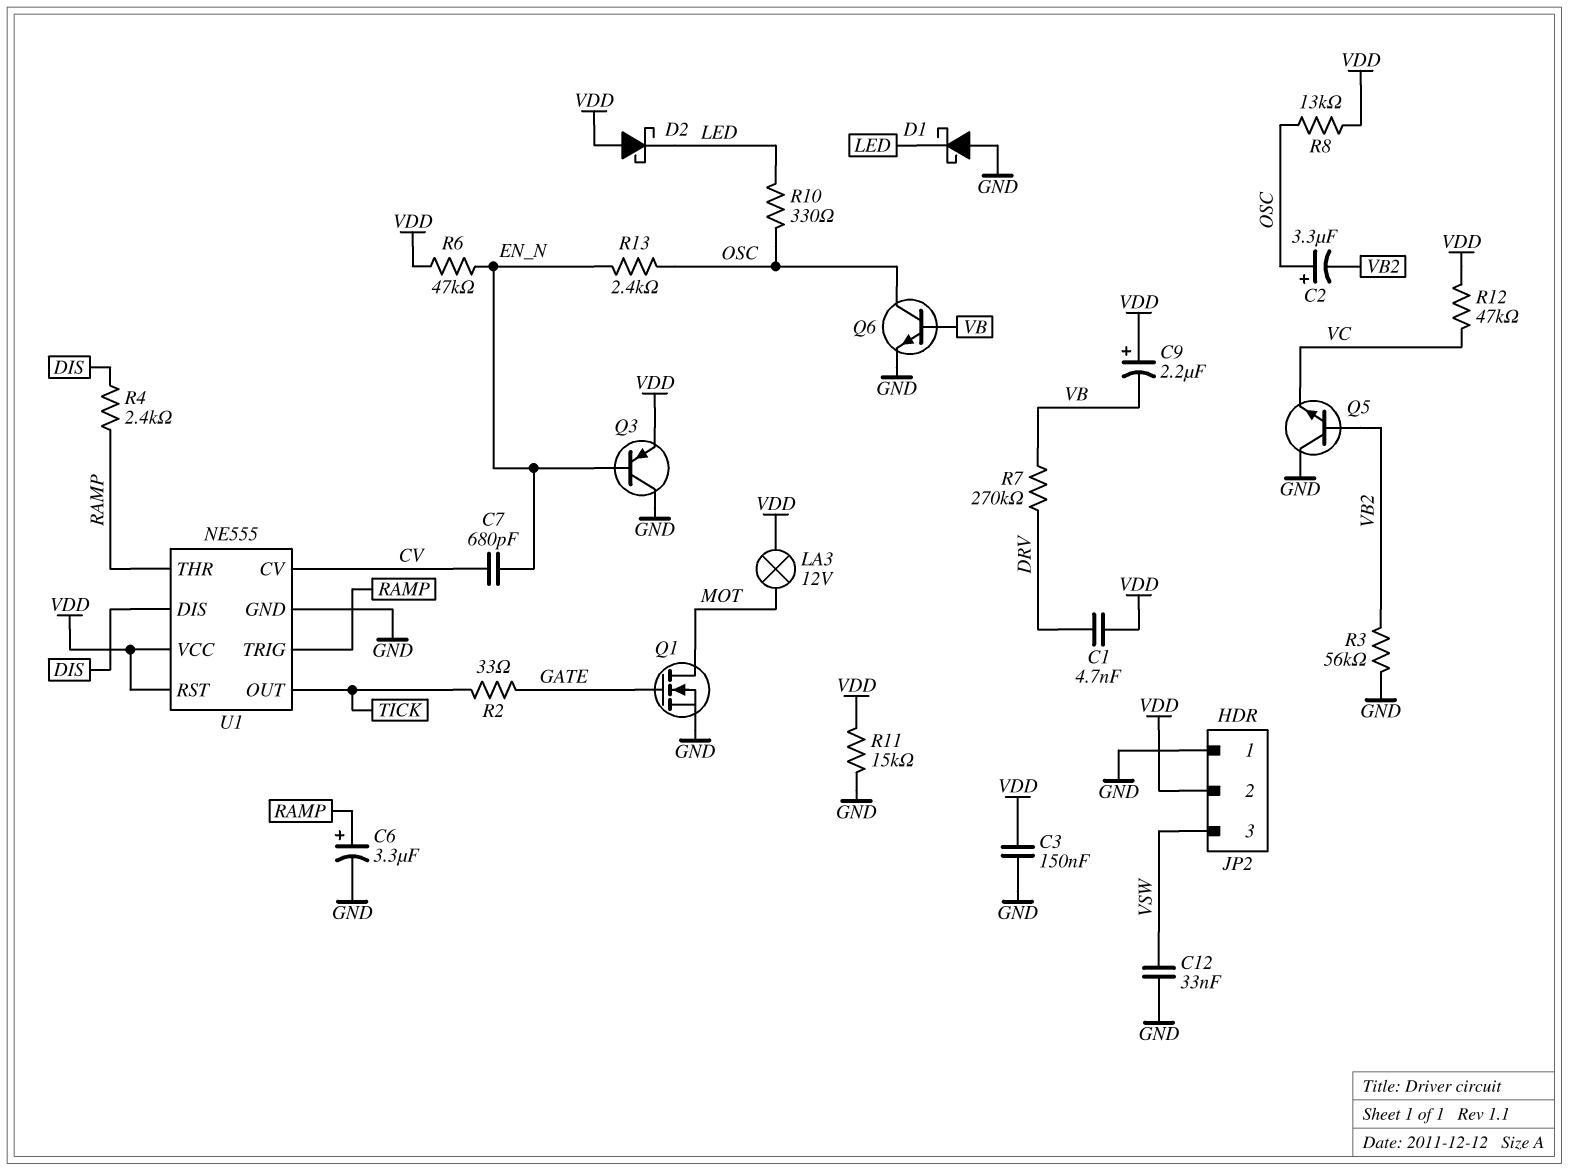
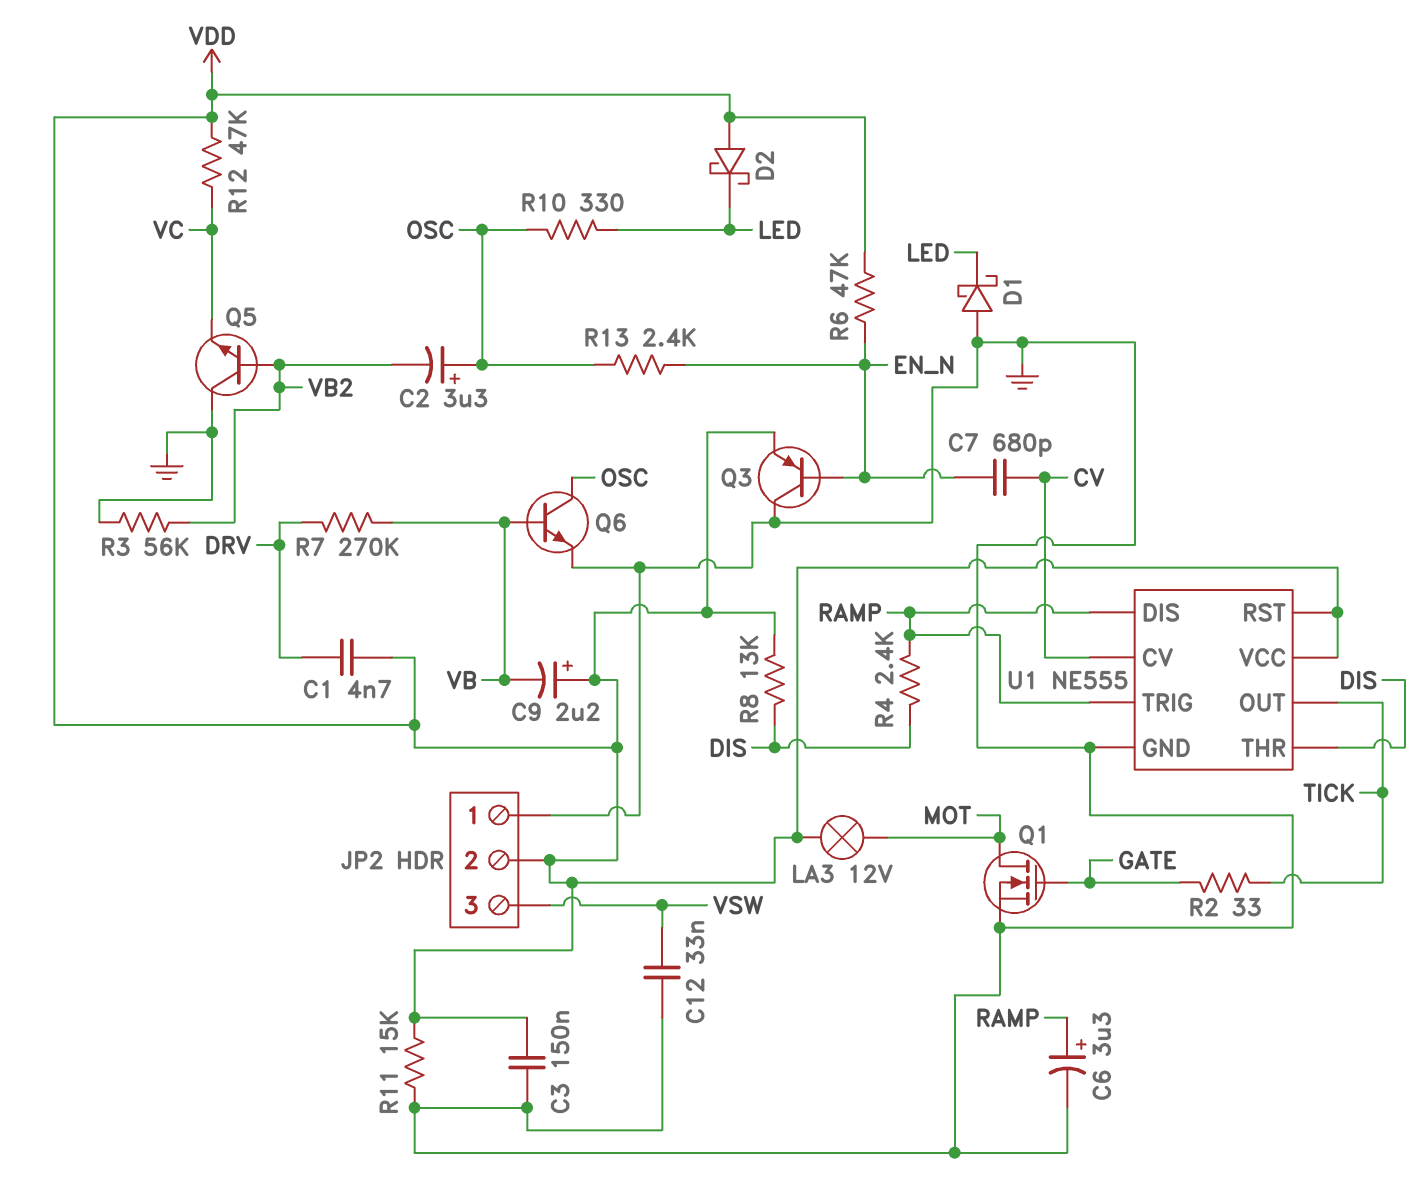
R8: 13k (OSC, VDD) -> 13k (DIS, VDD)
U1 pin DIS: DIS -> RAMP
U1 pin THR: RAMP -> DIS

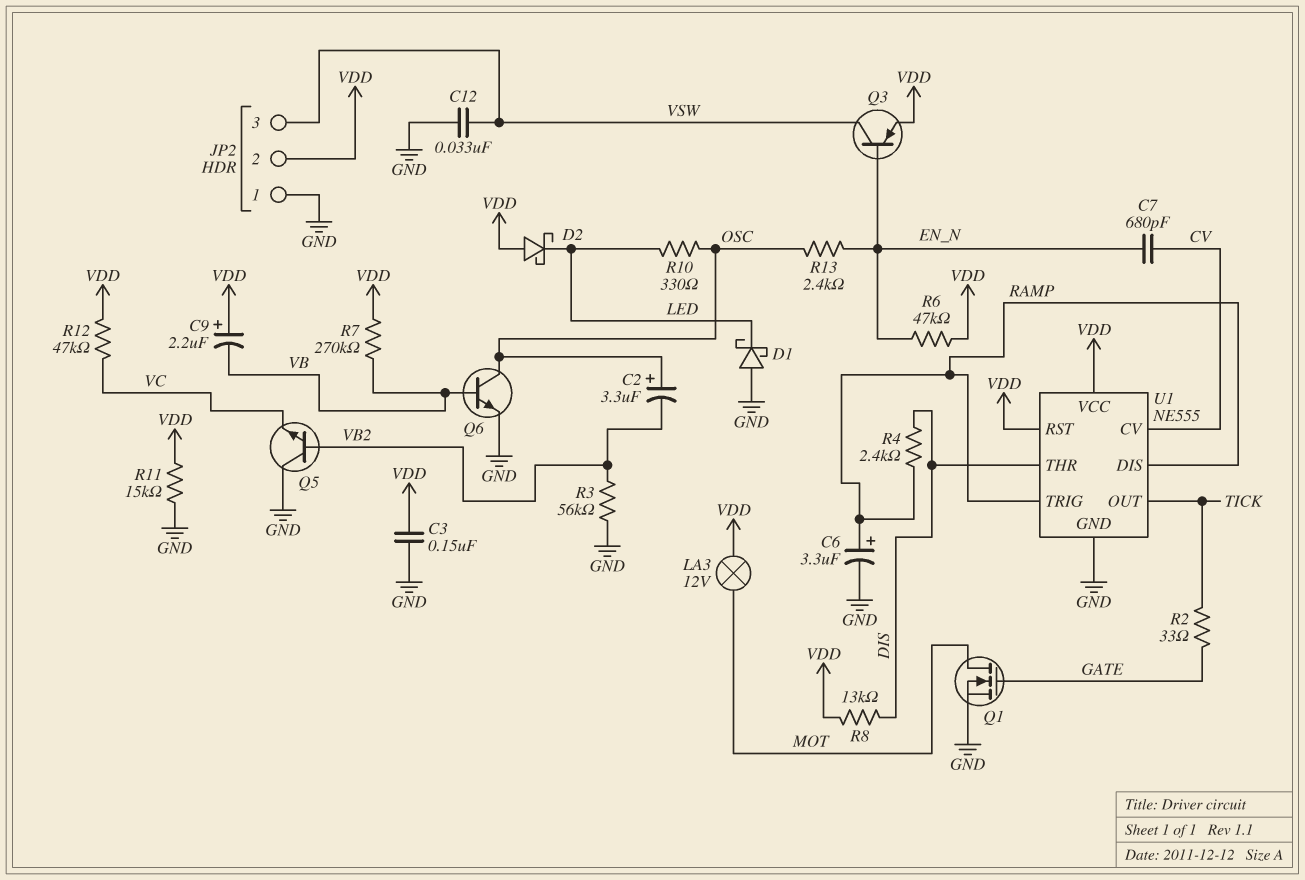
C1: 4.7nF (DRV, VDD) -> none
Q3: PNP (B EN_N, C GND, E VDD) -> PNP (B EN_N, C VSW, E VDD)
R7: 270k (DRV, VB) -> 270k (VB, VDD)

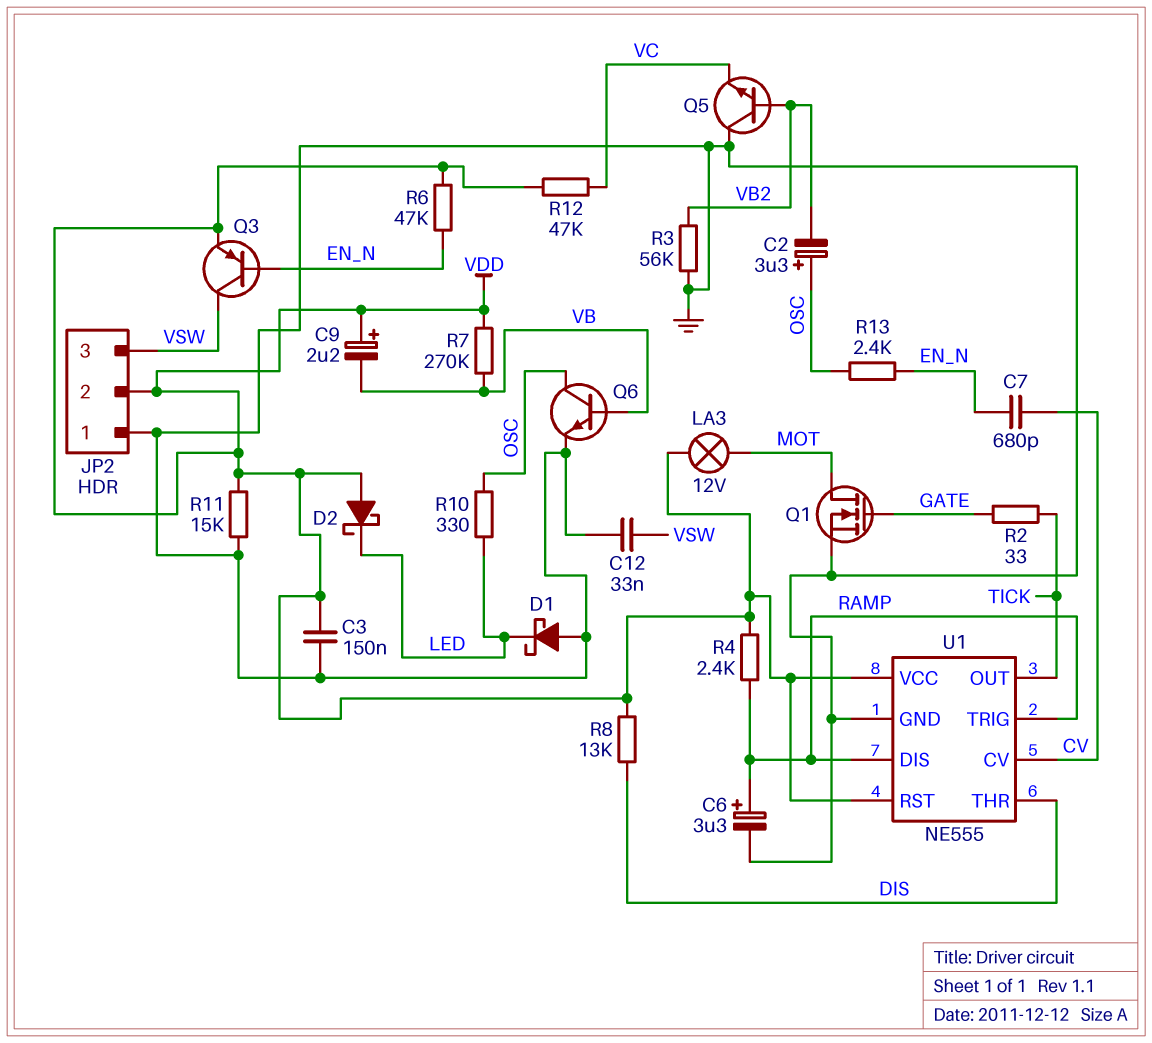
R4: 2.4k (DIS, RAMP) -> 2.4k (RAMP, VDD)

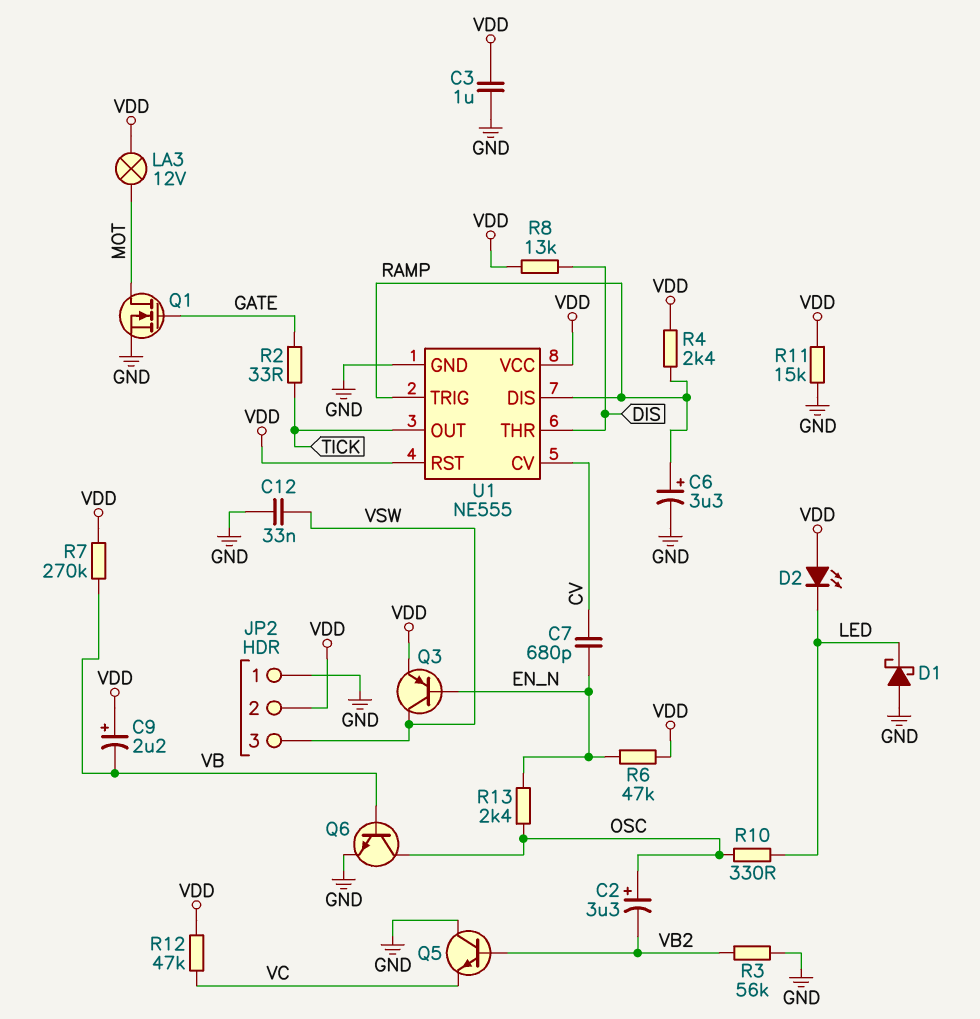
C3: 150nF (GND, VDD) -> 1uF (GND, VDD)
D2: schottky (A VDD, K LED) -> LED (A VDD, K LED)

